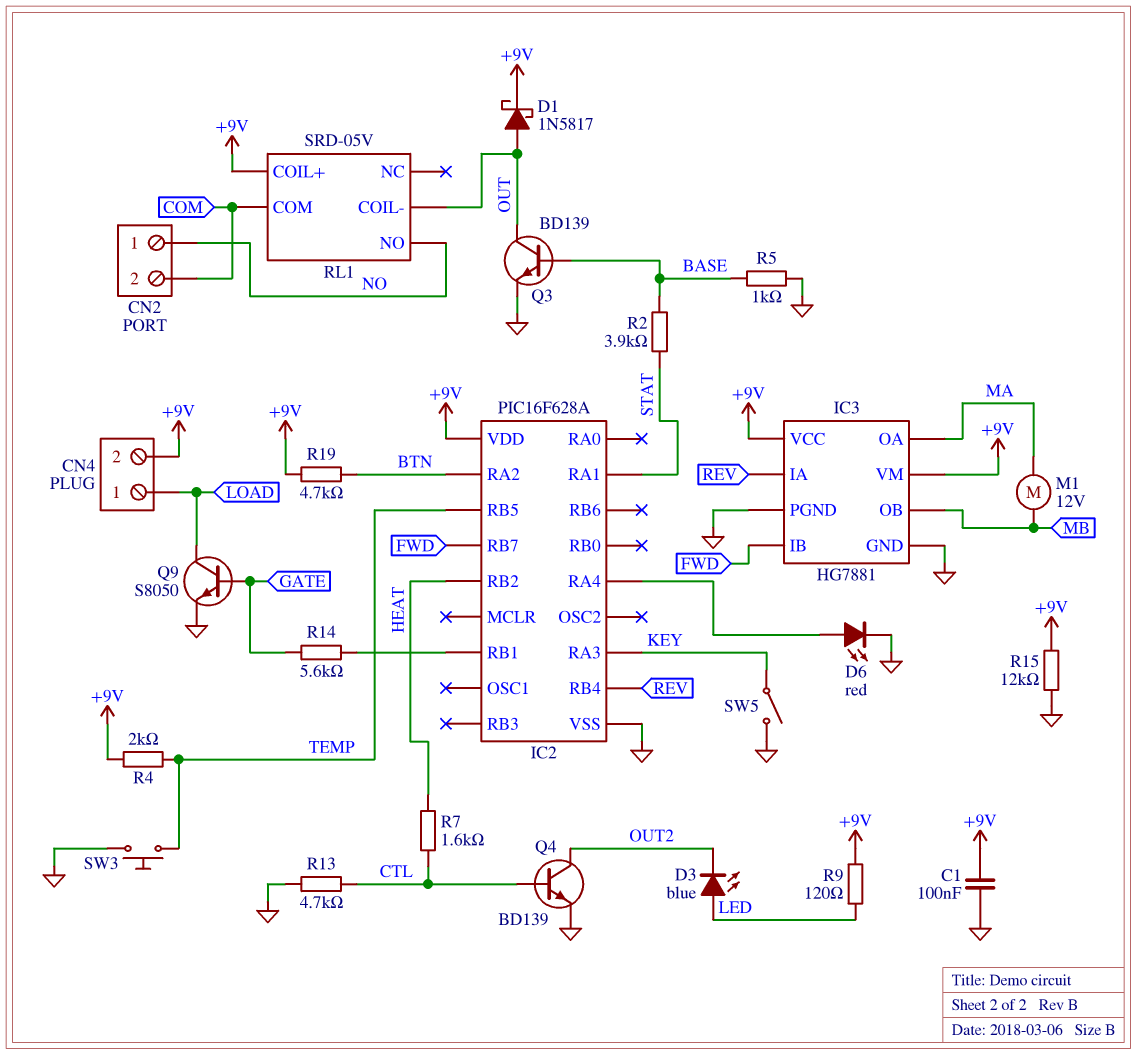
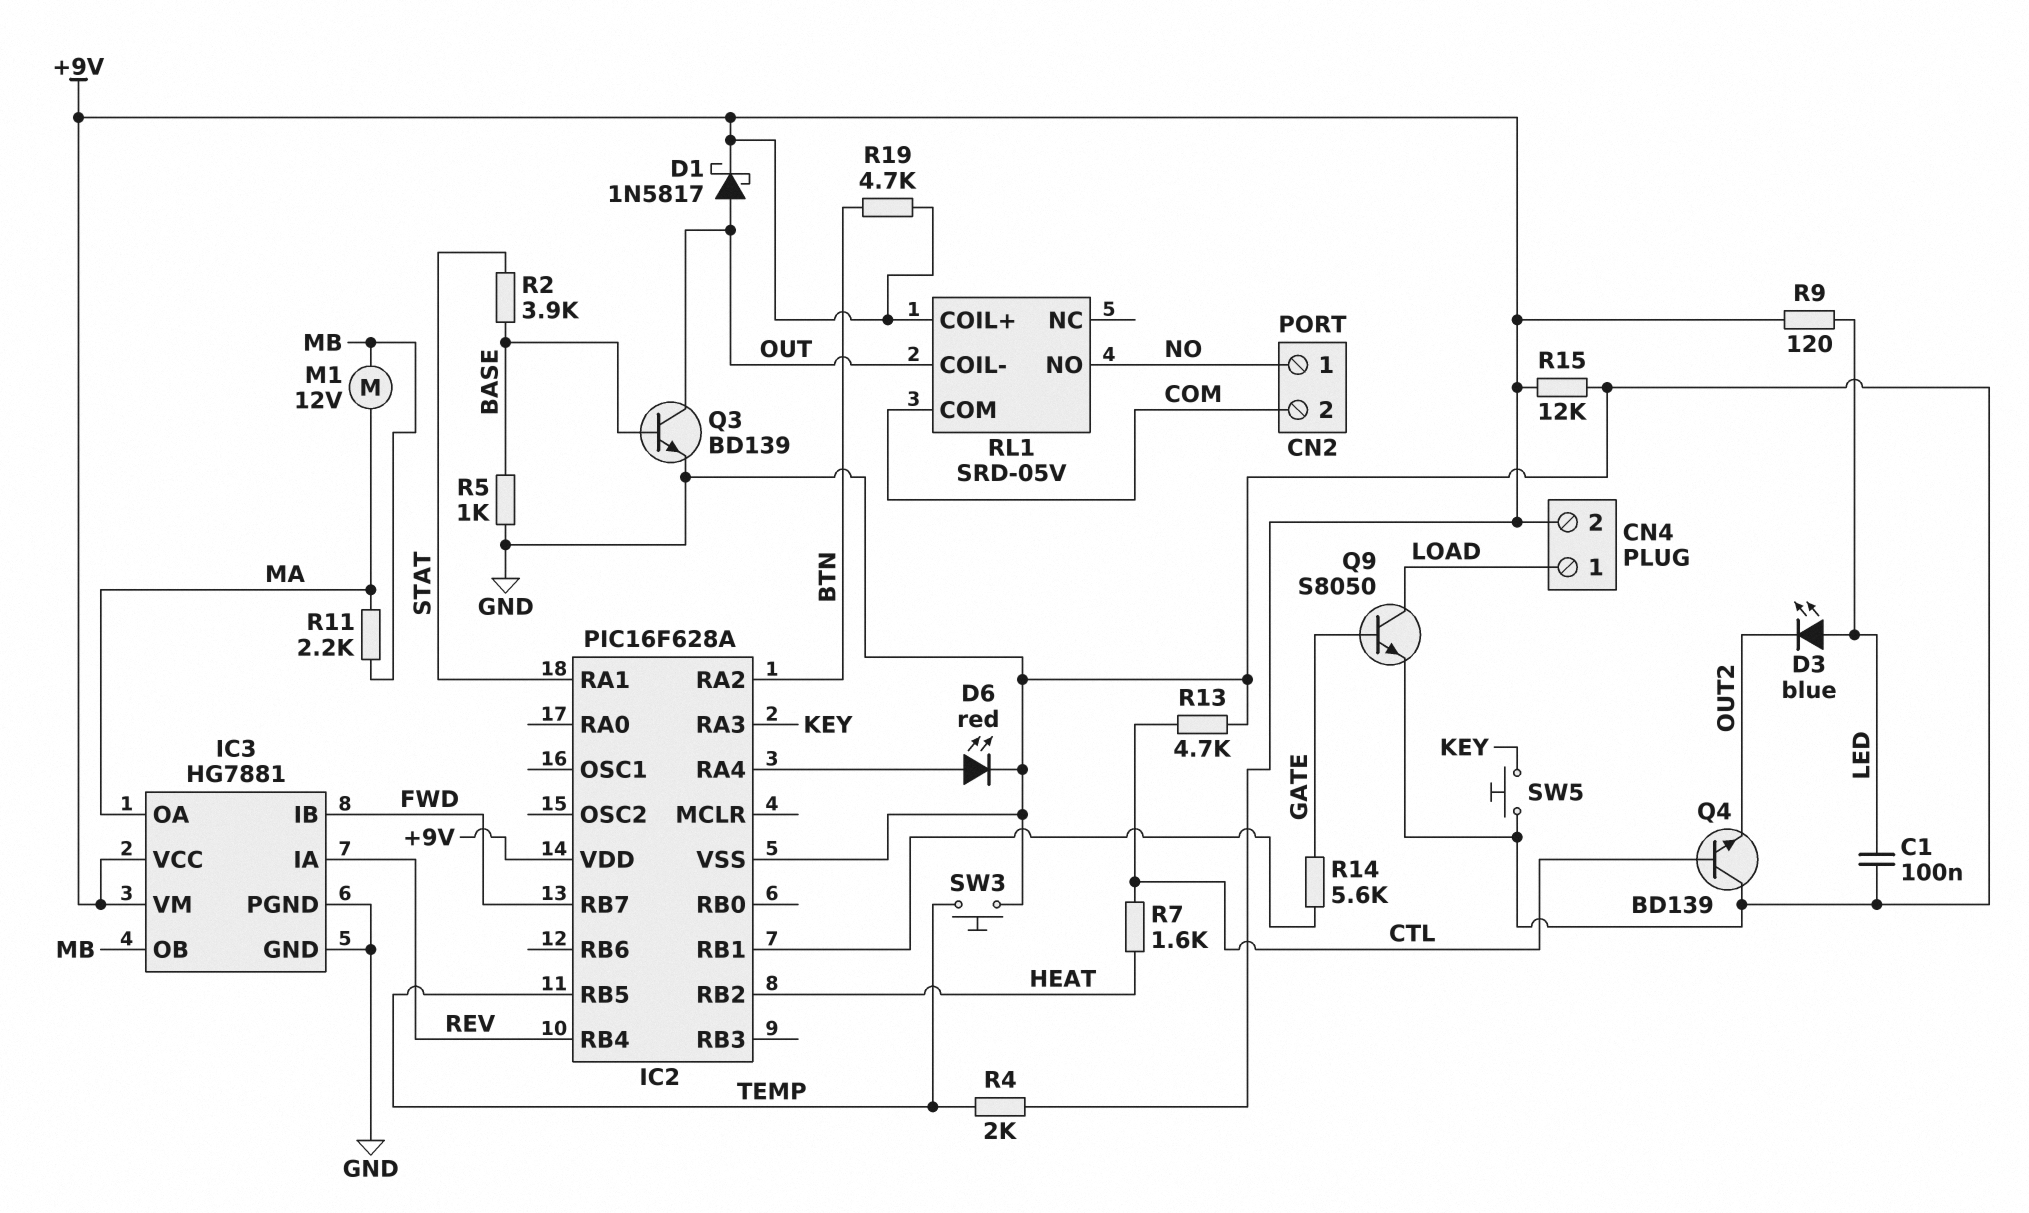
C1: 100nF (+9V, GND) -> 100nF (GND, LED)
Q4: NPN BD139 (B CTL, C OUT2, E GND) -> NPN BD139 (B CTL, C GND, E OUT2)
R11: none -> 2.2k (MA, MB)
SW5: switch (GND, KEY) -> button (GND, KEY)

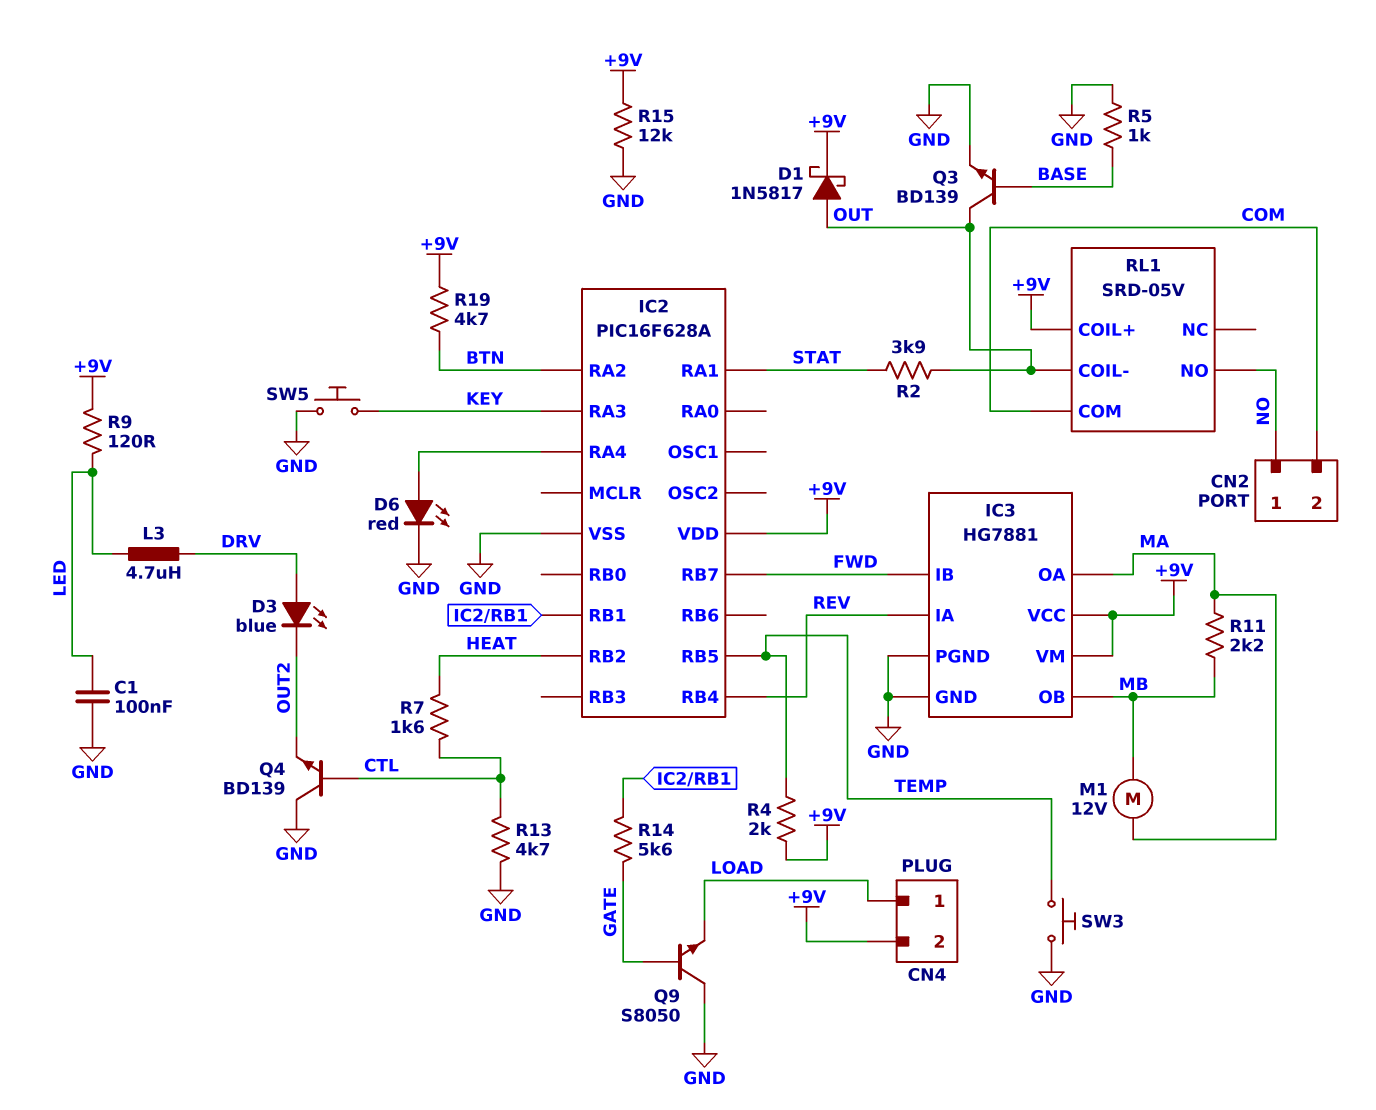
D3: LED blue (A LED, K OUT2) -> LED blue (A DRV, K OUT2)
L3: none -> 4.7uH (DRV, LED)
Q9: NPN S8050 (B GATE, C LOAD, E GND) -> NPN S8050 (B GATE, C GND, E LOAD)
R2: 3.9k (BASE, STAT) -> 3.9k (OUT, STAT)

